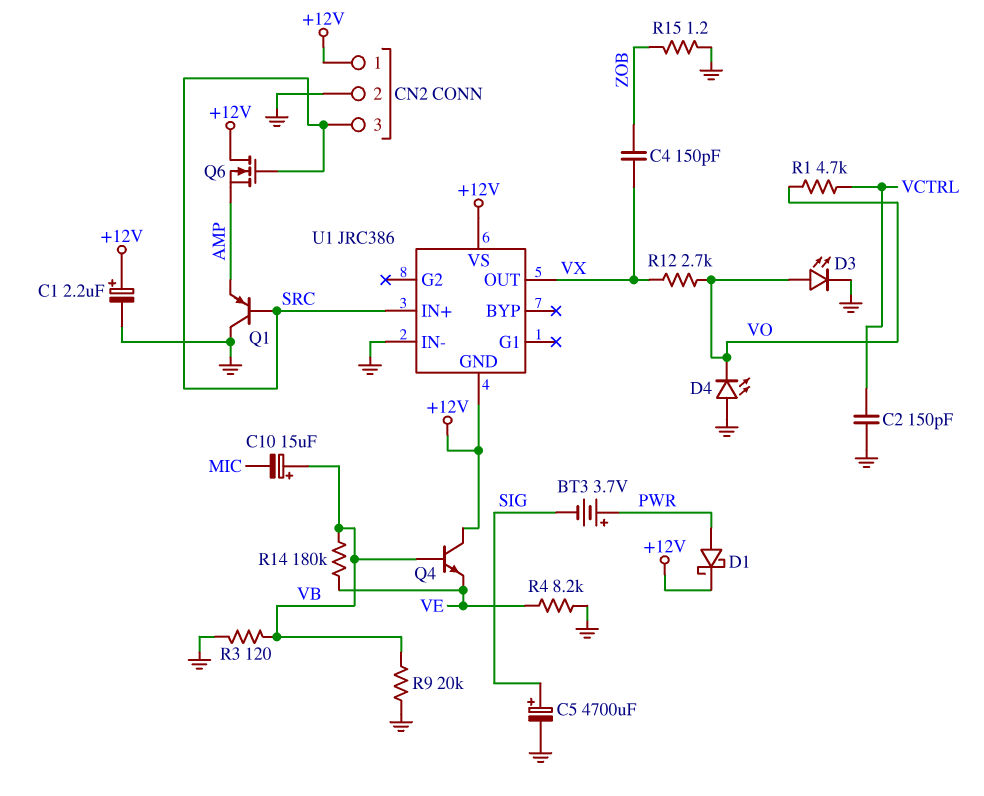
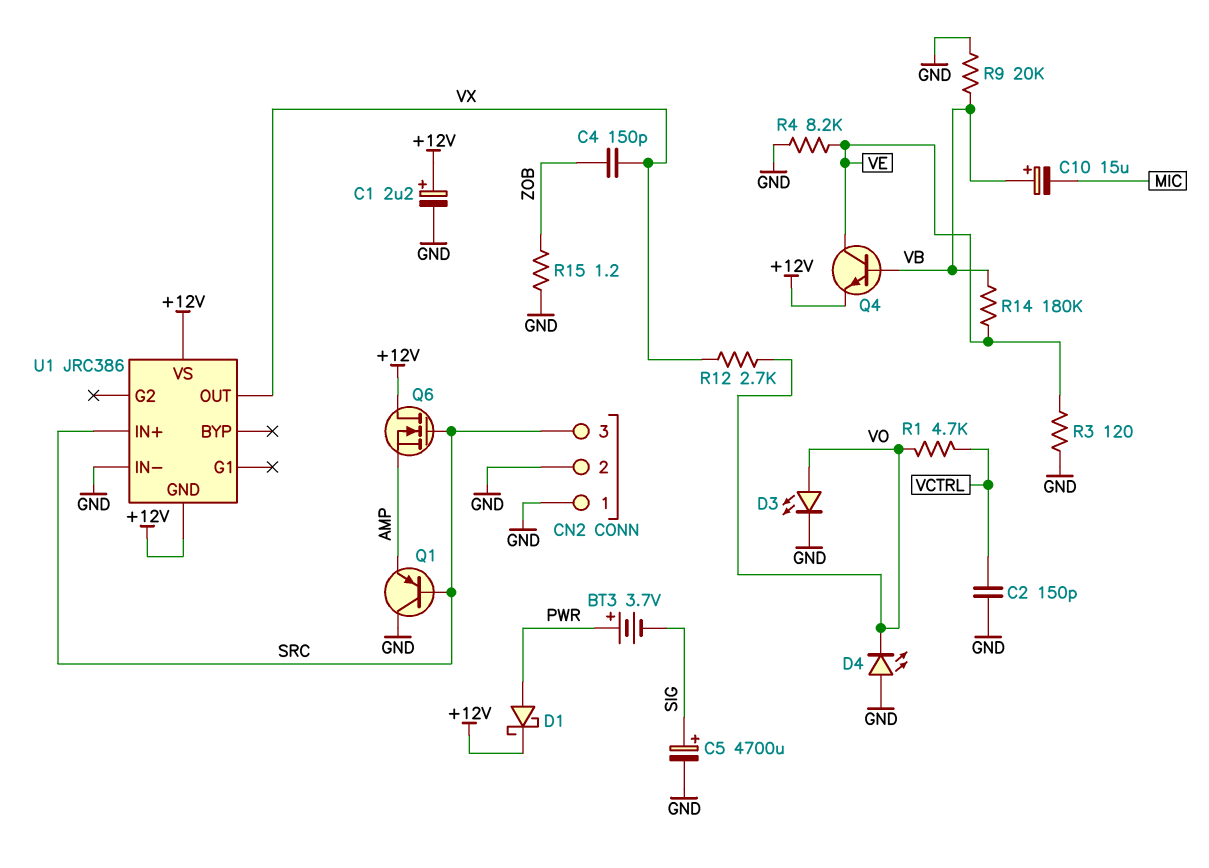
CN2 pin 1: +12V -> GND
Q4: NPN (B VB, C +12V, E VE) -> NPN (B VB, C VE, E +12V)
R3: 120 (GND, VB) -> 120 (GND, VE)

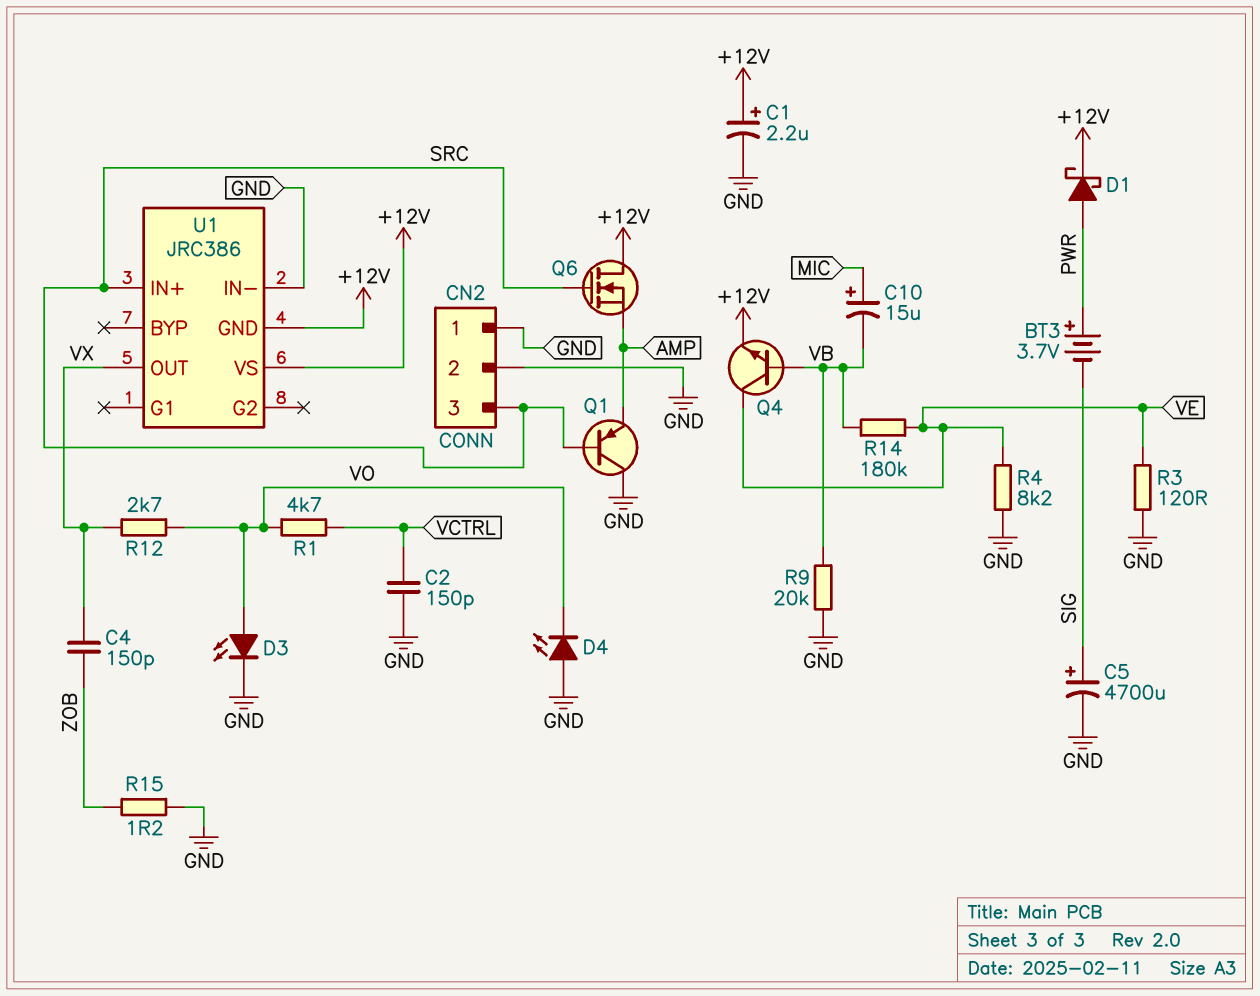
C10: 15uF (plus VB, minus MIC) -> 15uF (plus MIC, minus VB)

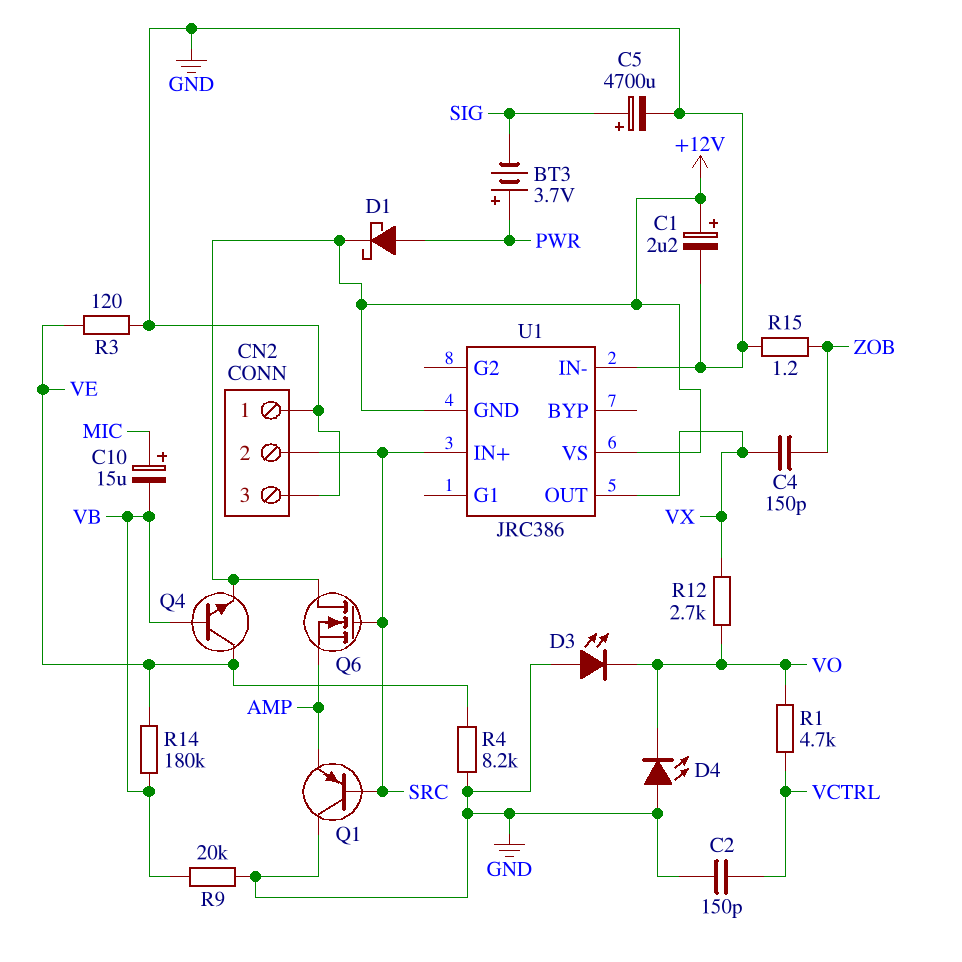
CN2 pin 2: GND -> SRC
CN2 pin 3: SRC -> GND
D3: LED (A VO, K GND) -> LED (A GND, K VO)

